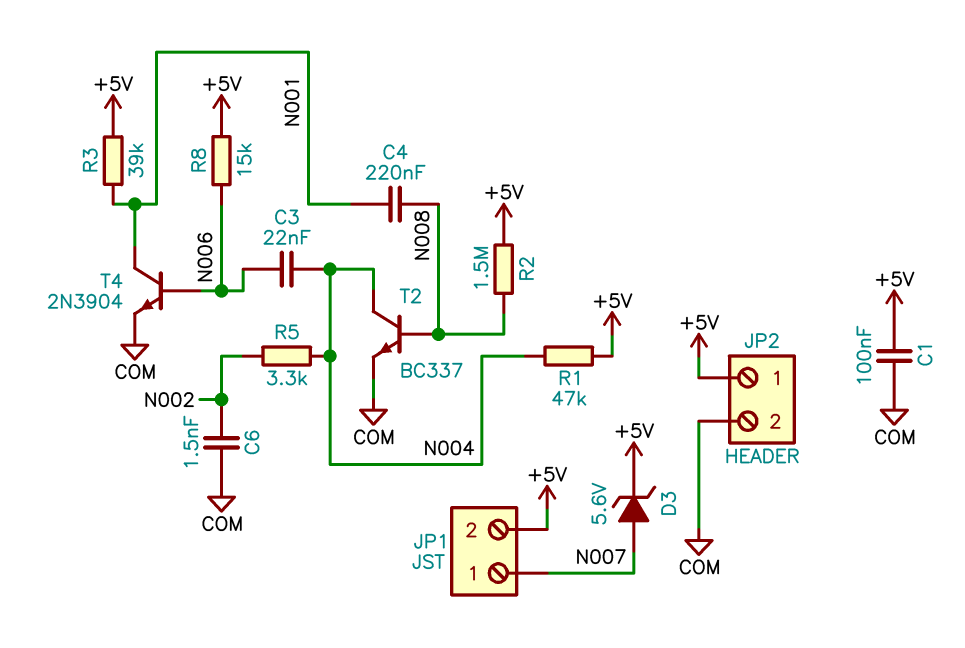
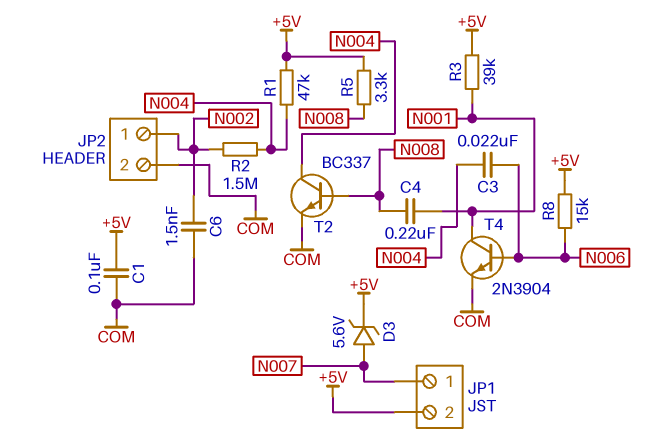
JP2 pin 1: +5V -> N002
R2: 1.5M (+5V, N008) -> 1.5M (N002, N004)
R5: 3.3k (N002, N004) -> 3.3k (+5V, N008)

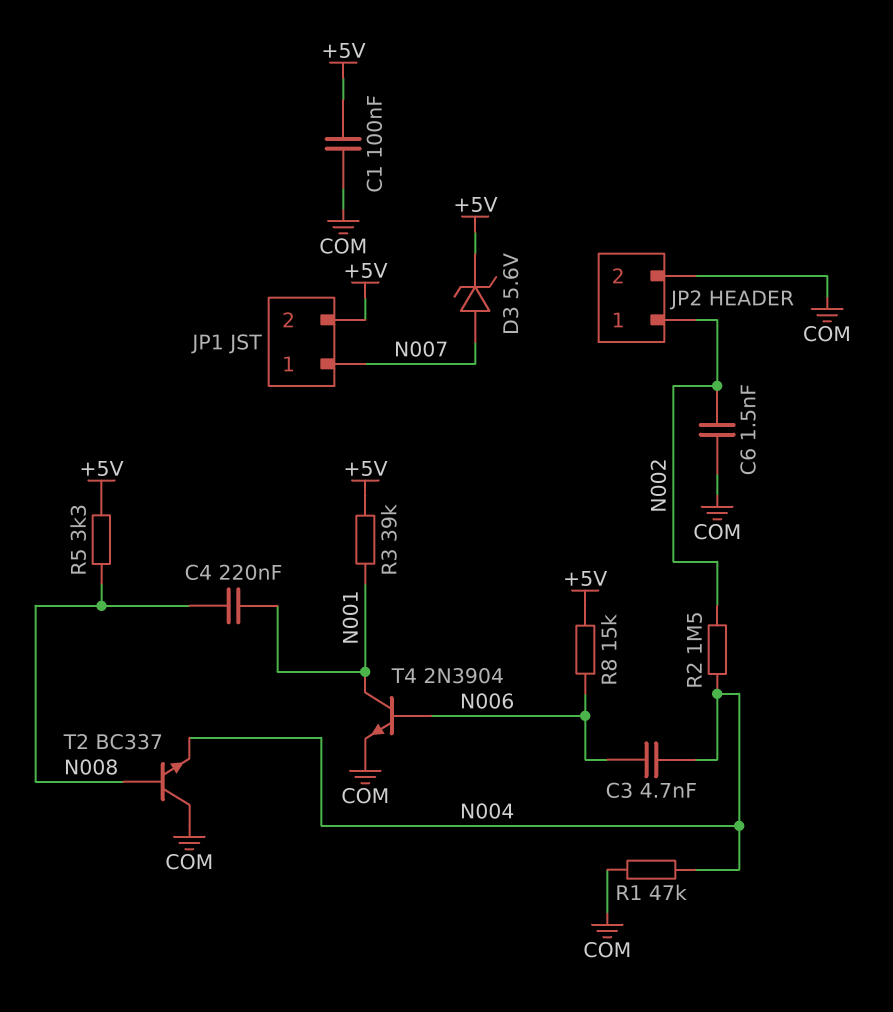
C3: 22nF (N004, N006) -> 4.7nF (N004, N006)
R1: 47k (+5V, N004) -> 47k (COM, N004)
T2: NPN BC337 (B N008, C N004, E COM) -> NPN BC337 (B N008, C COM, E N004)

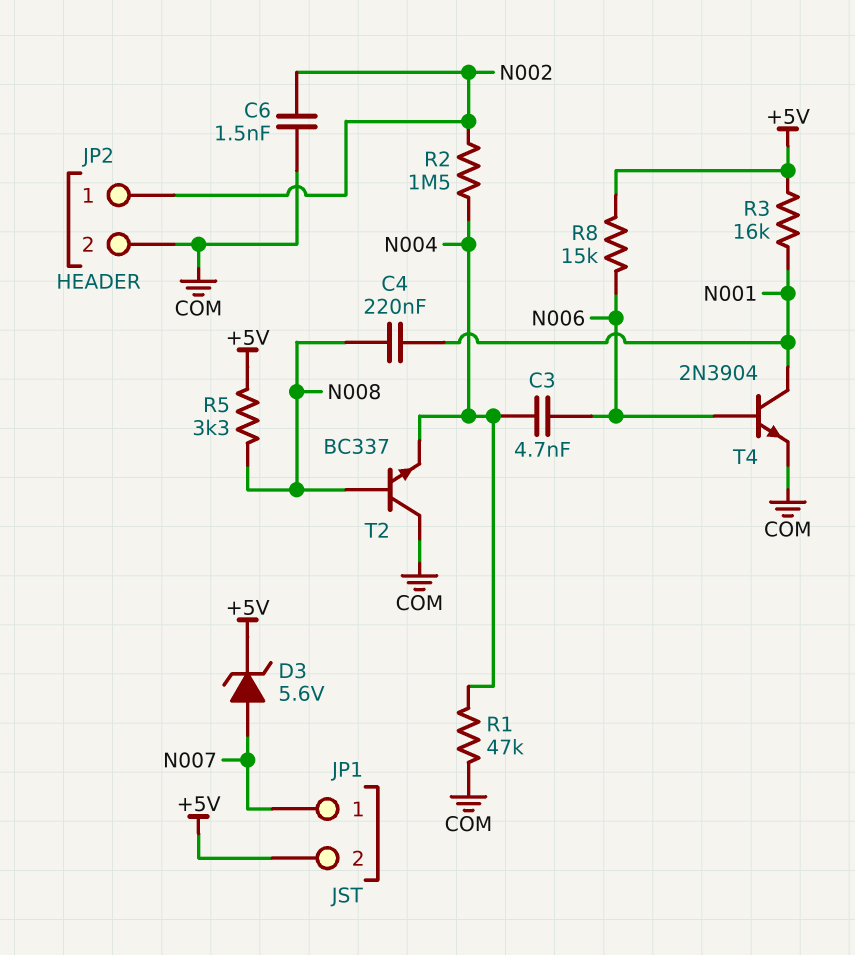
C1: 100nF (+5V, COM) -> none
R3: 39k (+5V, N001) -> 16k (+5V, N001)

